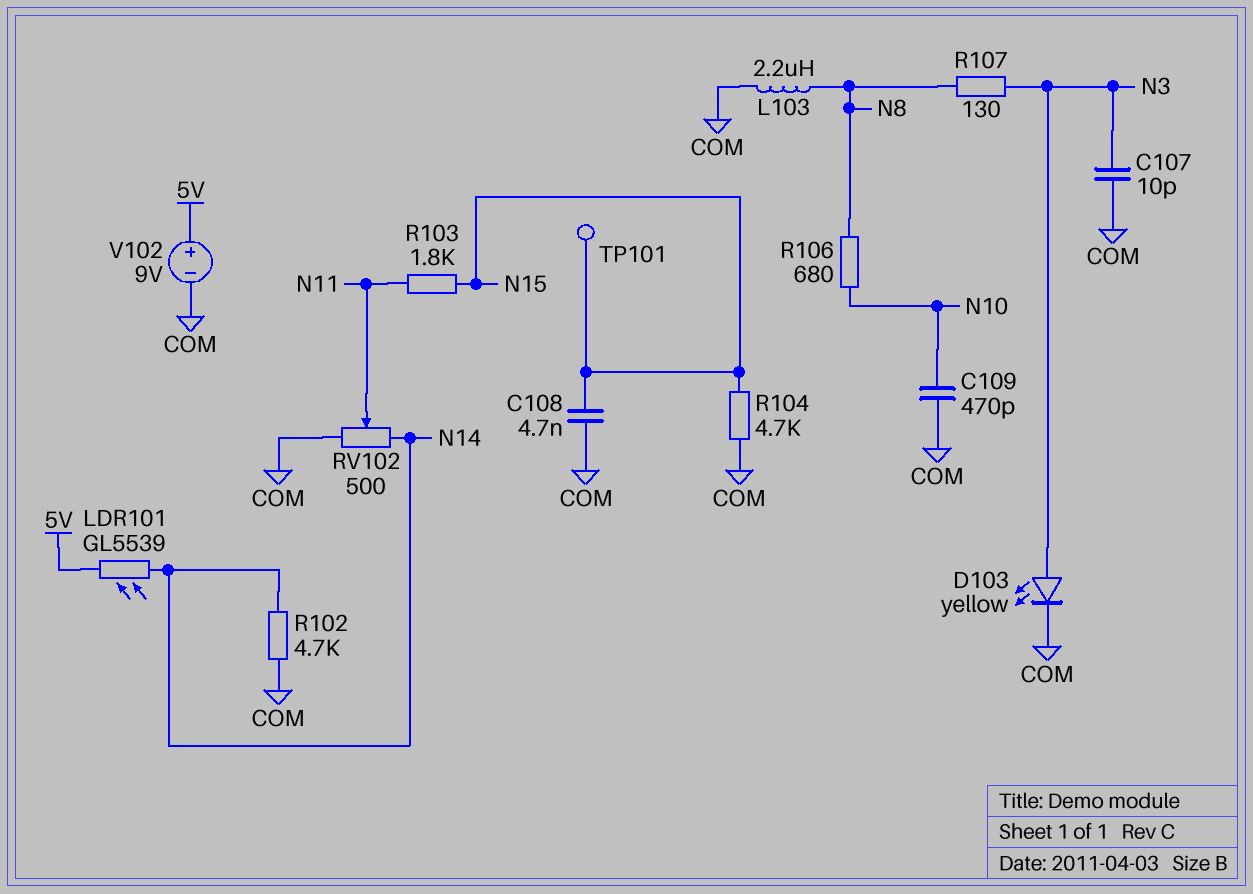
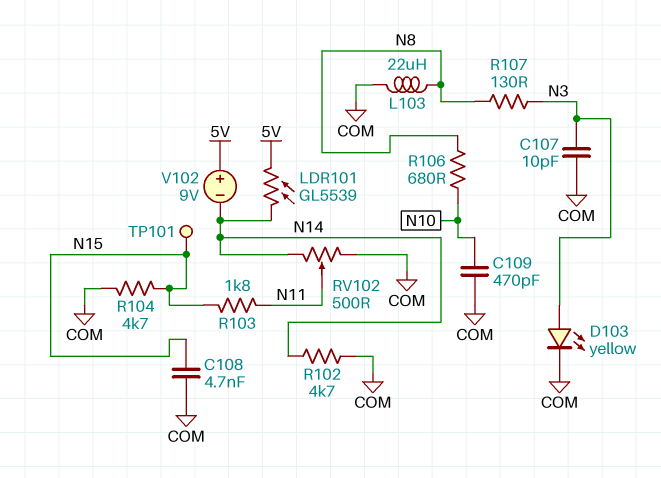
L103: 2.2uH (COM, N8) -> 22uH (COM, N8)
V102: 9V (plus 5V, minus COM) -> 9V (plus 5V, minus N14)

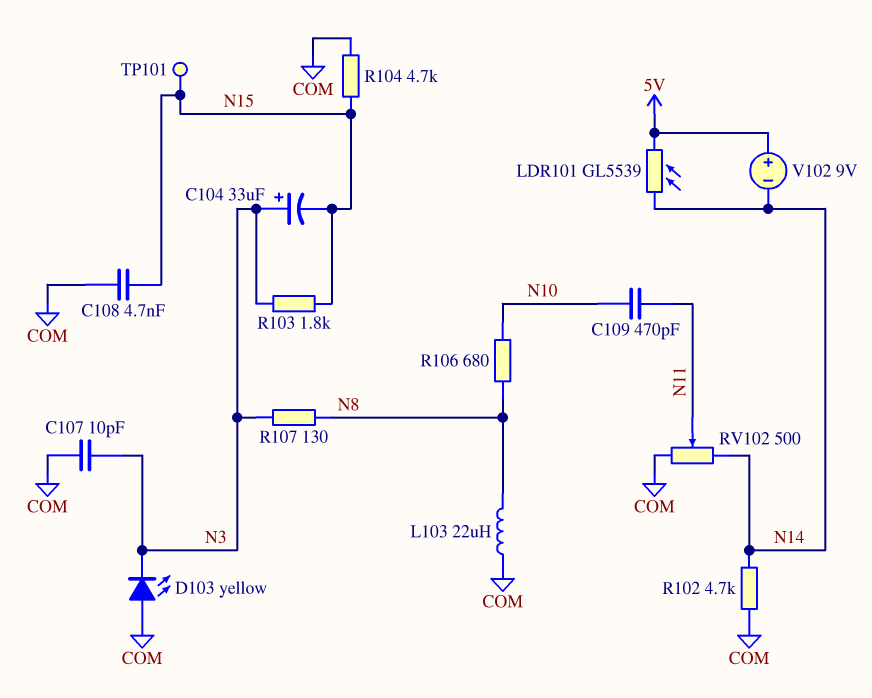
C104: none -> 33uF (plus N3, minus N15)
C109: 470pF (COM, N10) -> 470pF (N10, N11)
D103: LED yellow (A N3, K COM) -> LED yellow (A COM, K N3)
R103: 1.8k (N11, N15) -> 1.8k (N3, N15)

